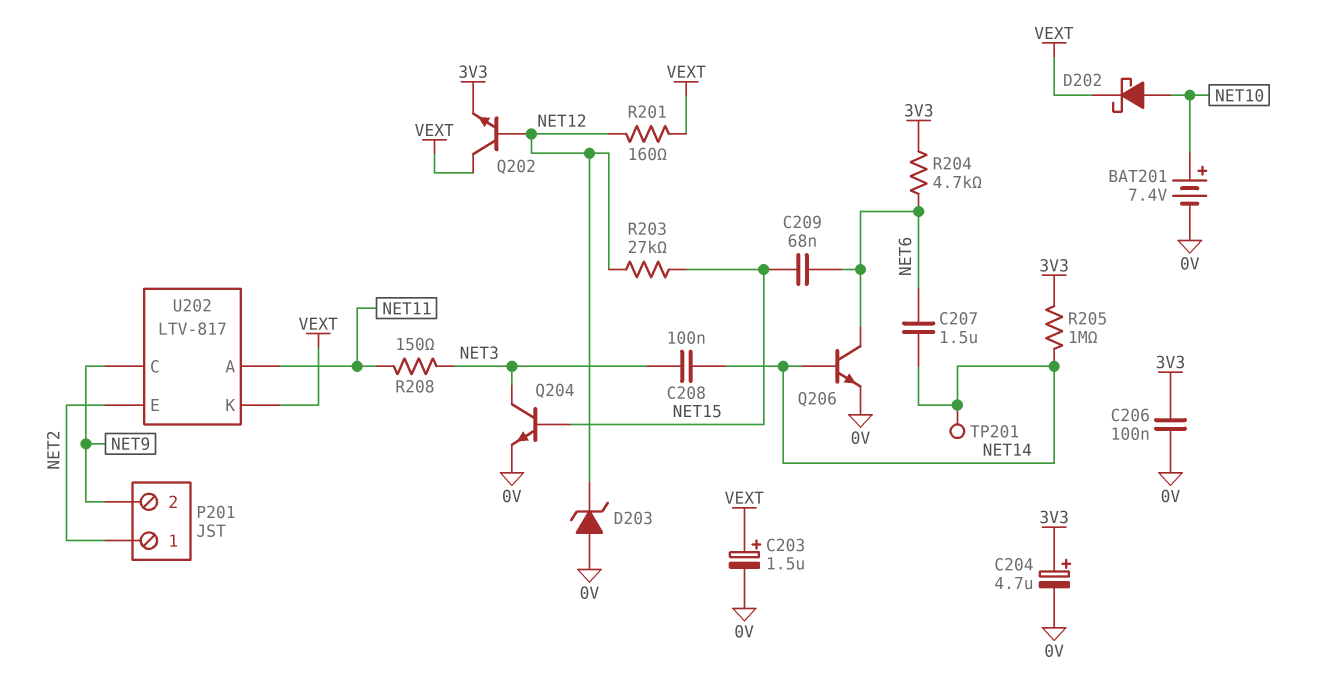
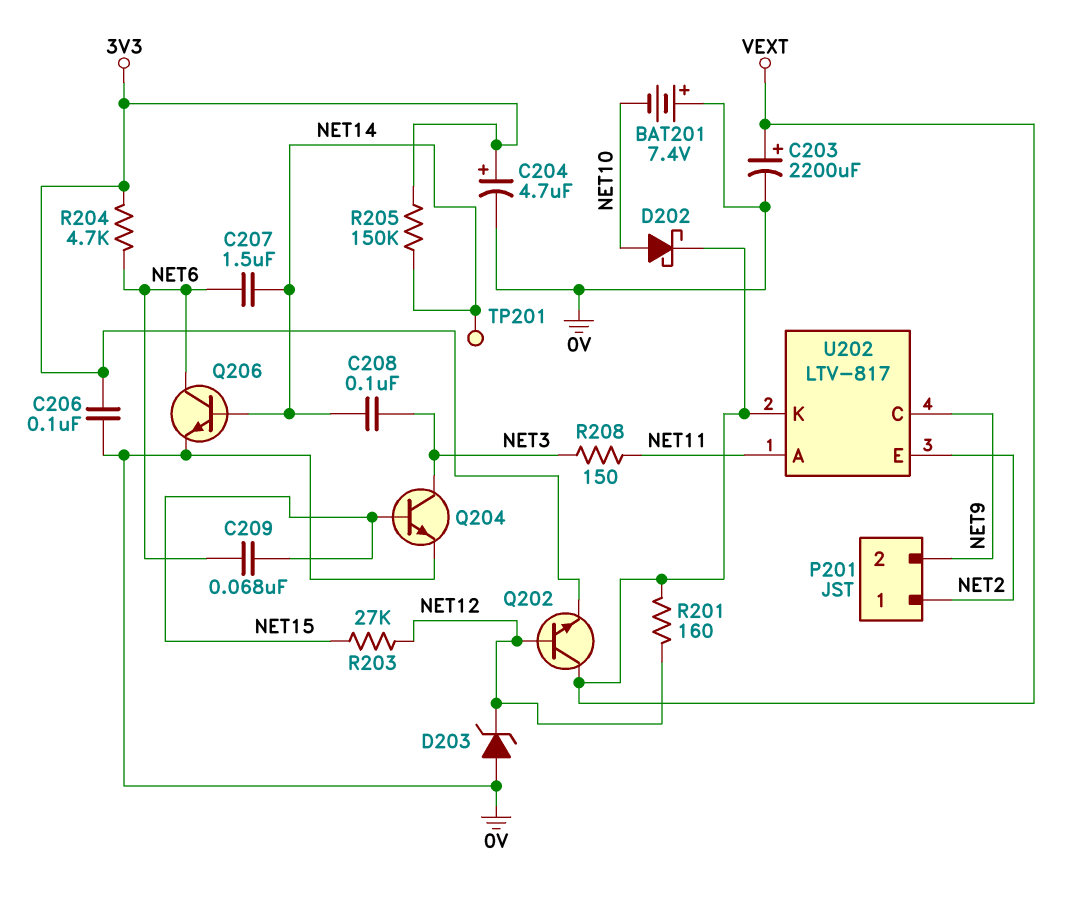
BAT201: 7.4V (plus NET10, minus 0V) -> 7.4V (plus 0V, minus NET10)
C203: 1.5uF (plus VEXT, minus 0V) -> 2200uF (plus VEXT, minus 0V)
R205: 1M (3V3, NET14) -> 150k (3V3, NET14)

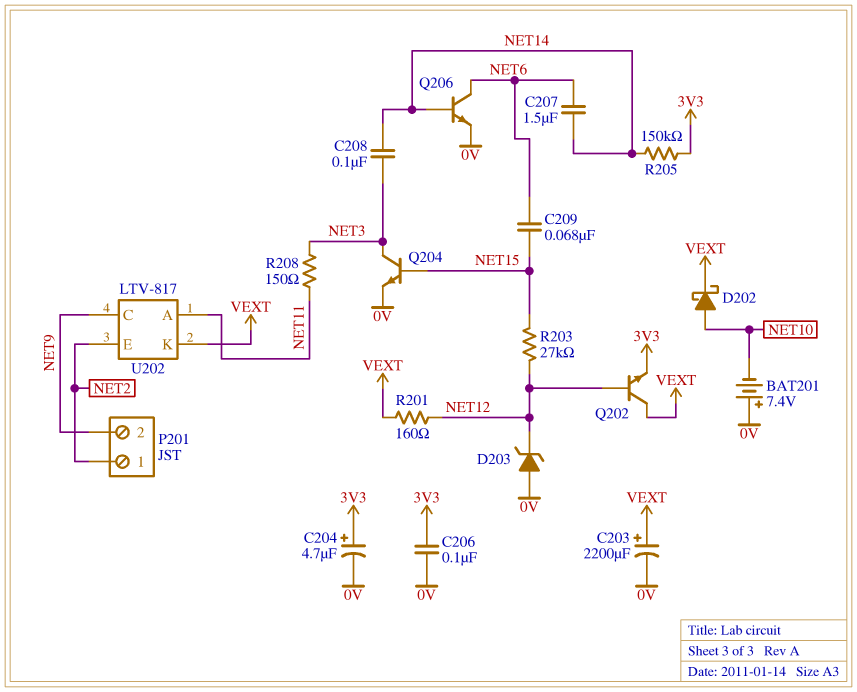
R204: 4.7k (3V3, NET6) -> none
TP201: test point (NET14) -> none

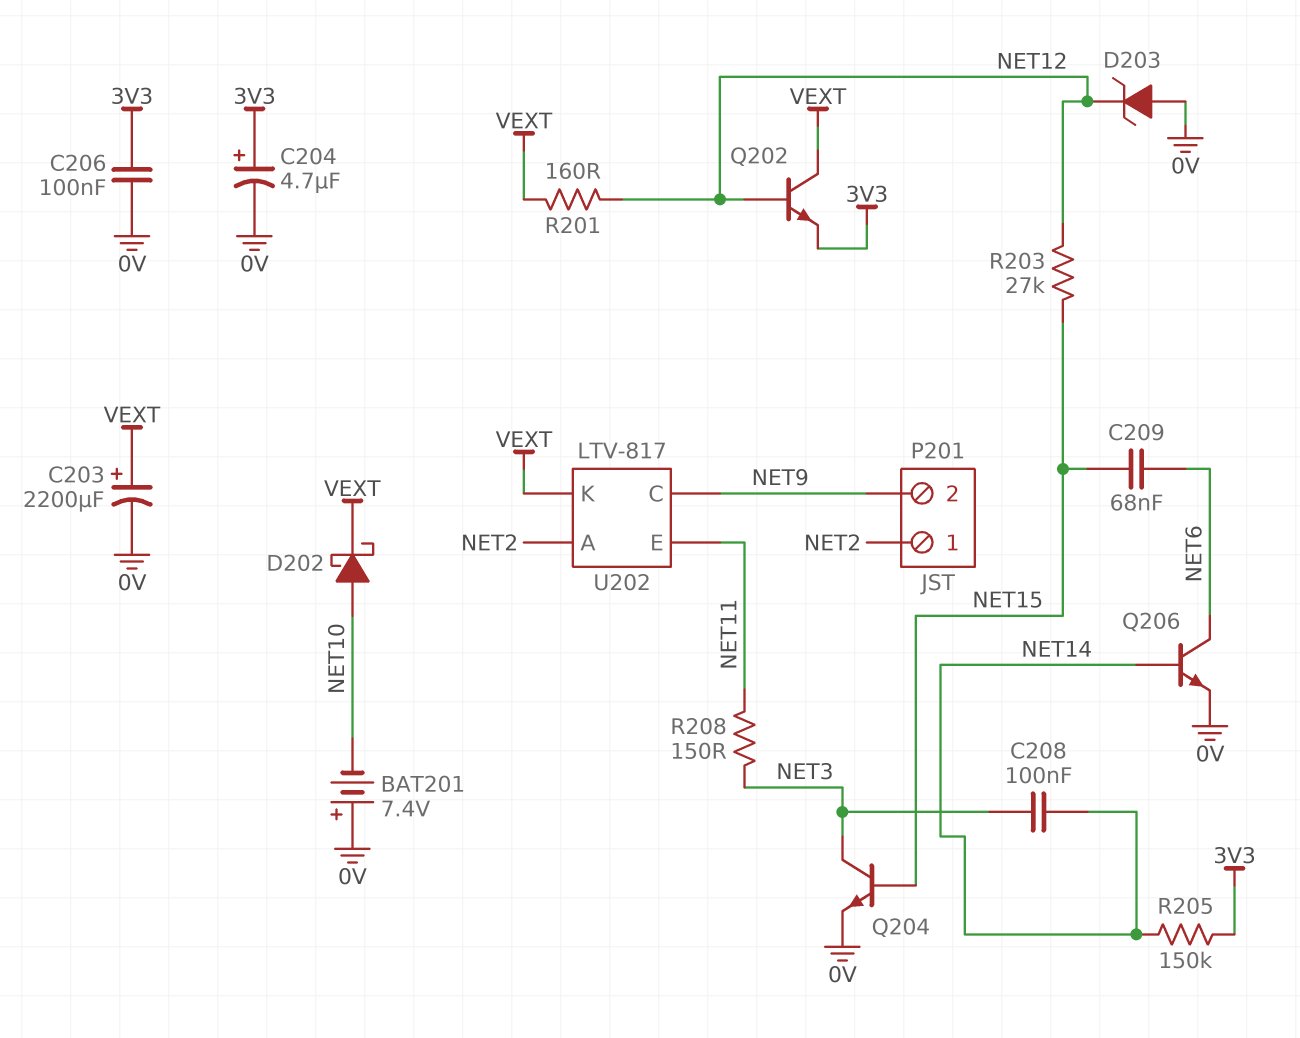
C207: 1.5uF (NET6, NET14) -> none
U202 pin A: NET11 -> NET2
U202 pin E: NET2 -> NET11

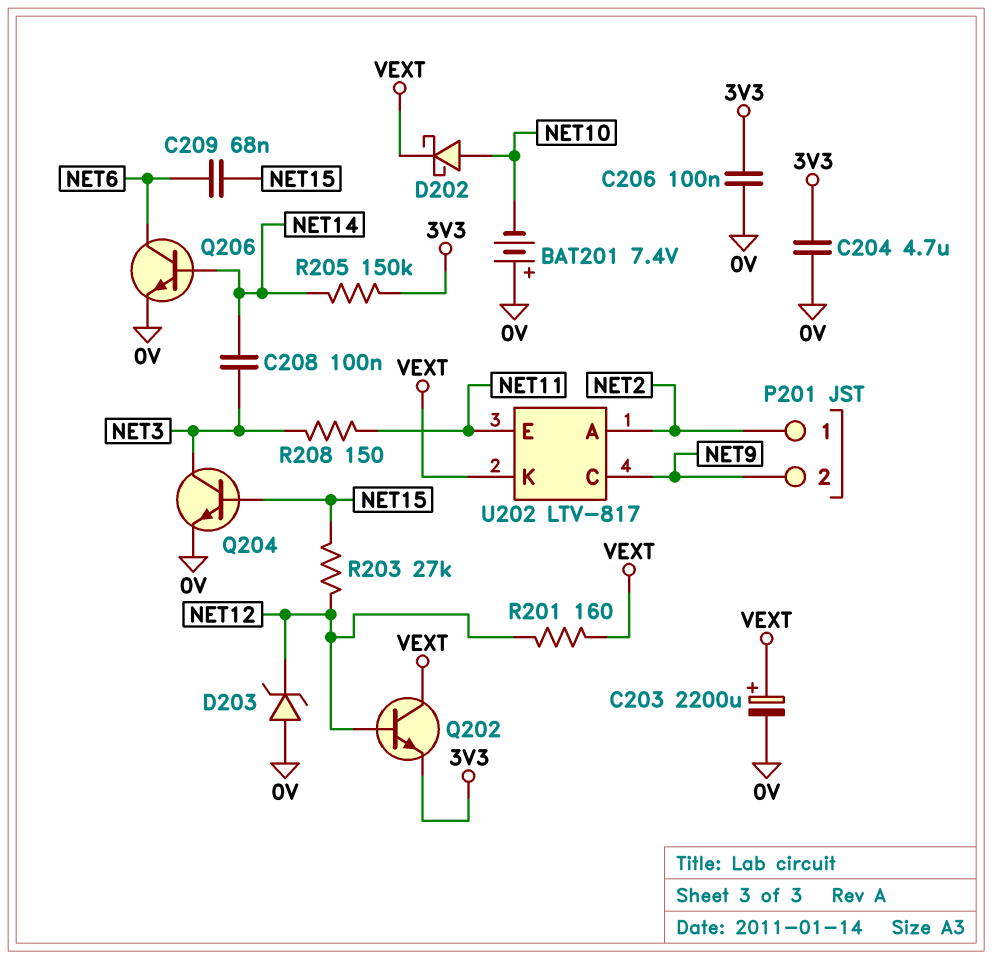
C204: 4.7uF (plus 3V3, minus 0V) -> 4.7uF (0V, 3V3)

